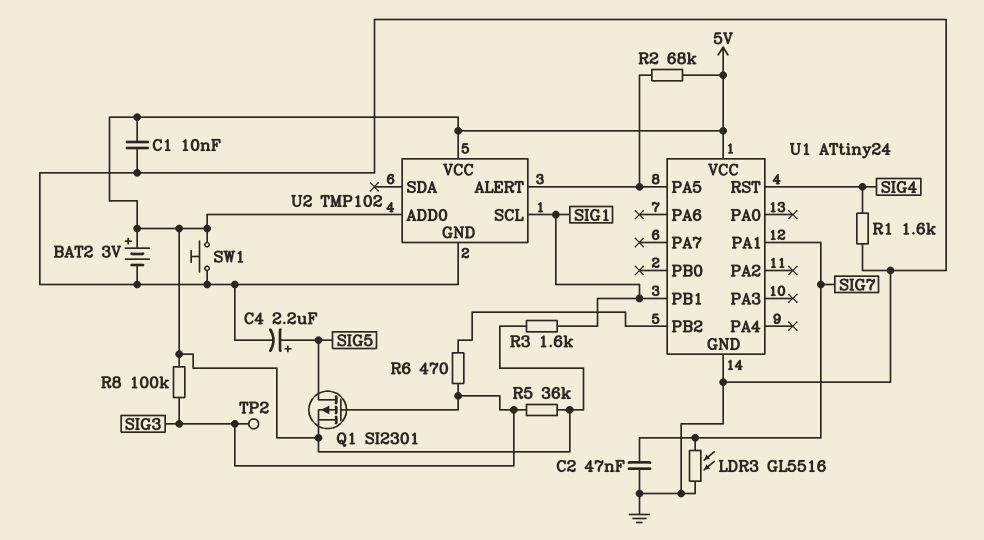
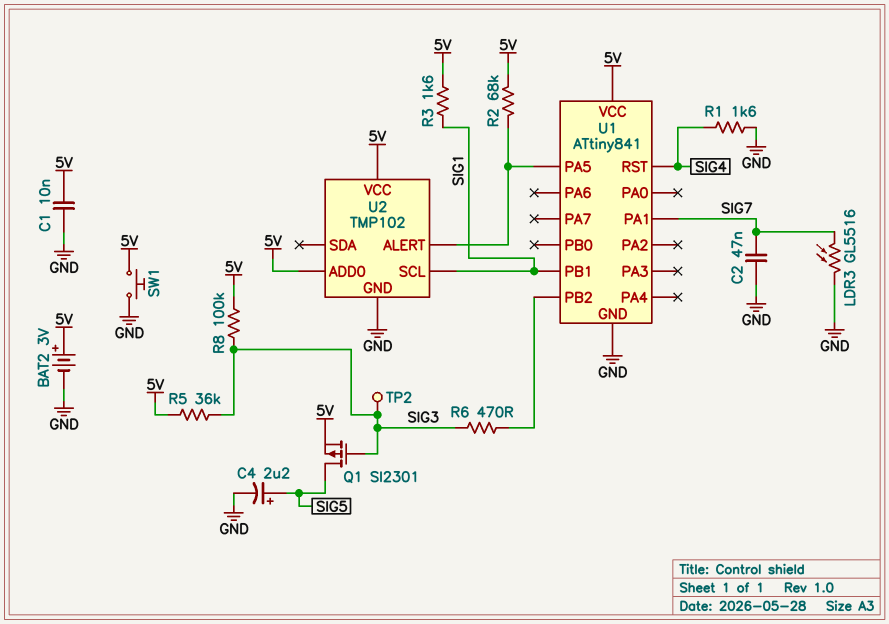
U1: ATtiny24 -> ATtiny841

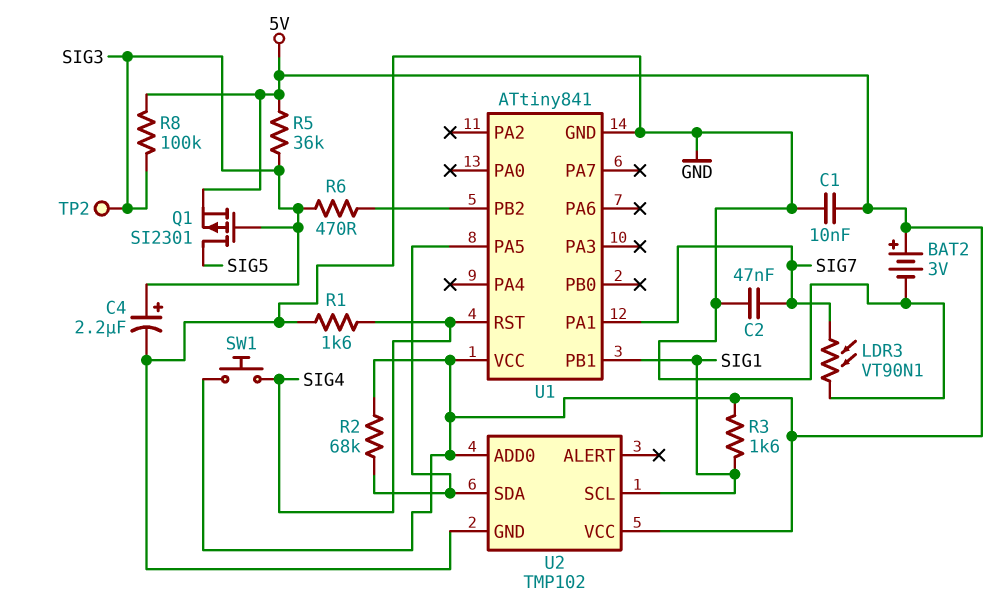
C4: 2.2uF (plus SIG5, minus GND) -> 2.2uF (plus SIG3, minus GND)
LDR3: GL5516 (GND, SIG7) -> VT90N1 (GND, SIG7)
SW1: button (5V, GND) -> button (5V, SIG4)
U2 pin ALERT: U1/PA5 -> none
U2 pin SDA: none -> U1/PA5

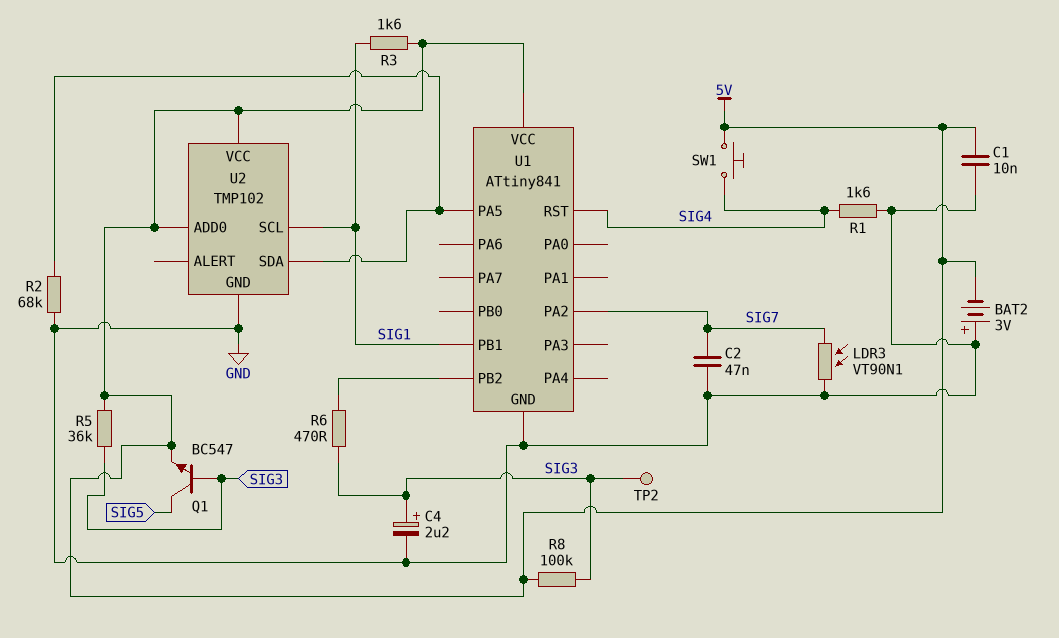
BAT2: 3V (plus 5V, minus GND) -> 3V (plus GND, minus 5V)
Q1: PMOS SI2301 (G SIG3, D SIG5, S 5V) -> NPN BC547 (B SIG3, C SIG5, E 5V)
R2: 68k (5V, U1/PA5) -> 68k (GND, U1/PA5)
U1 pin PA1: SIG7 -> none
U1 pin PA2: none -> SIG7

